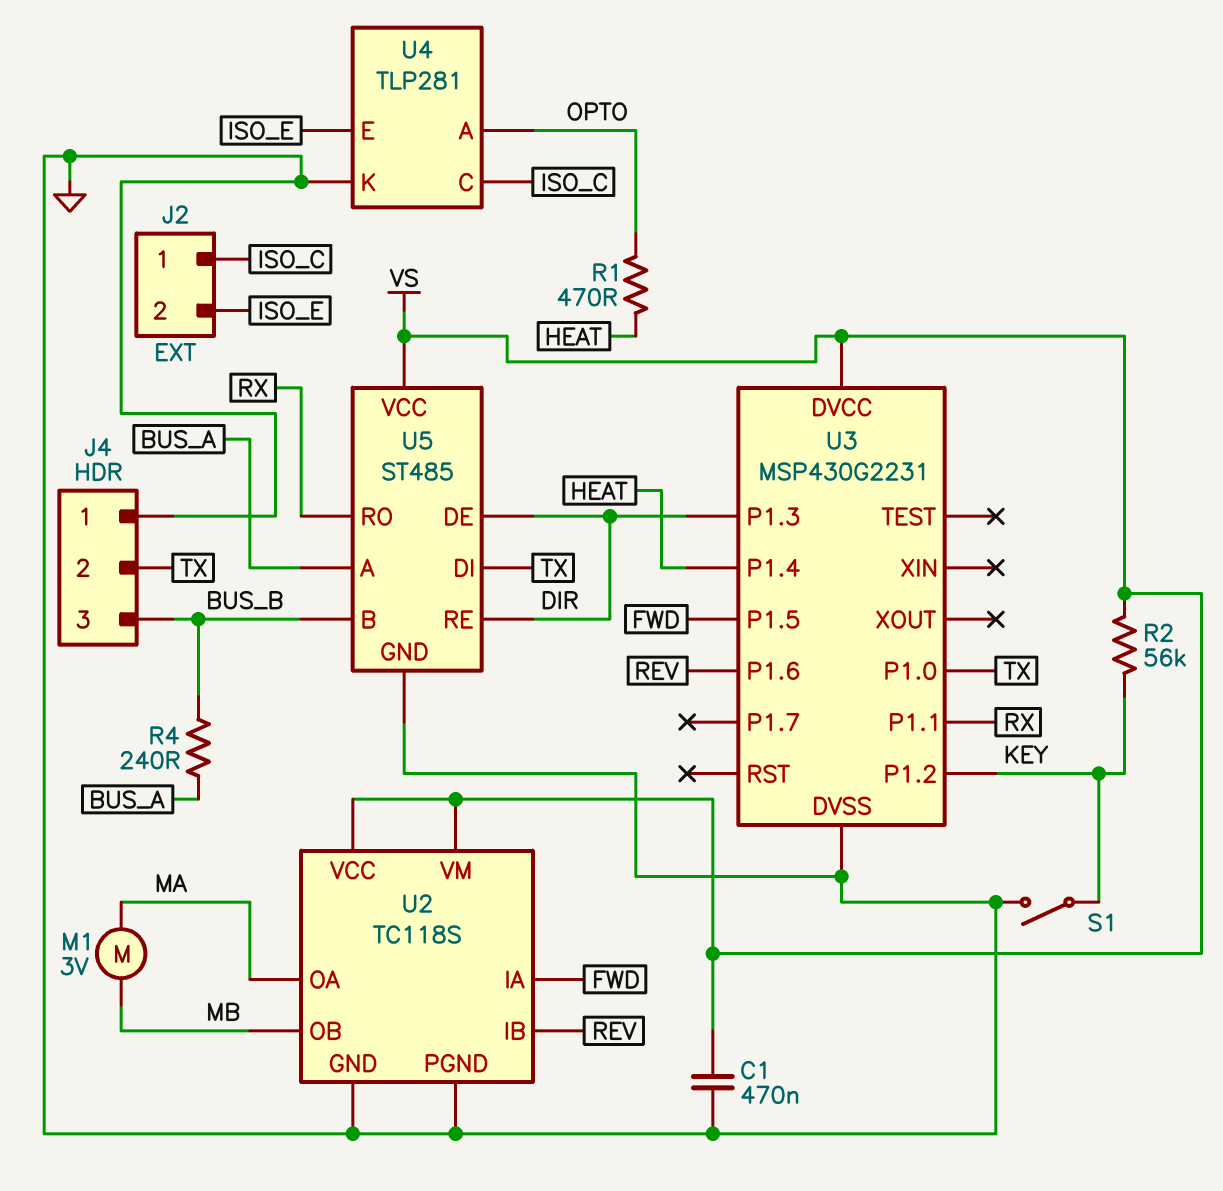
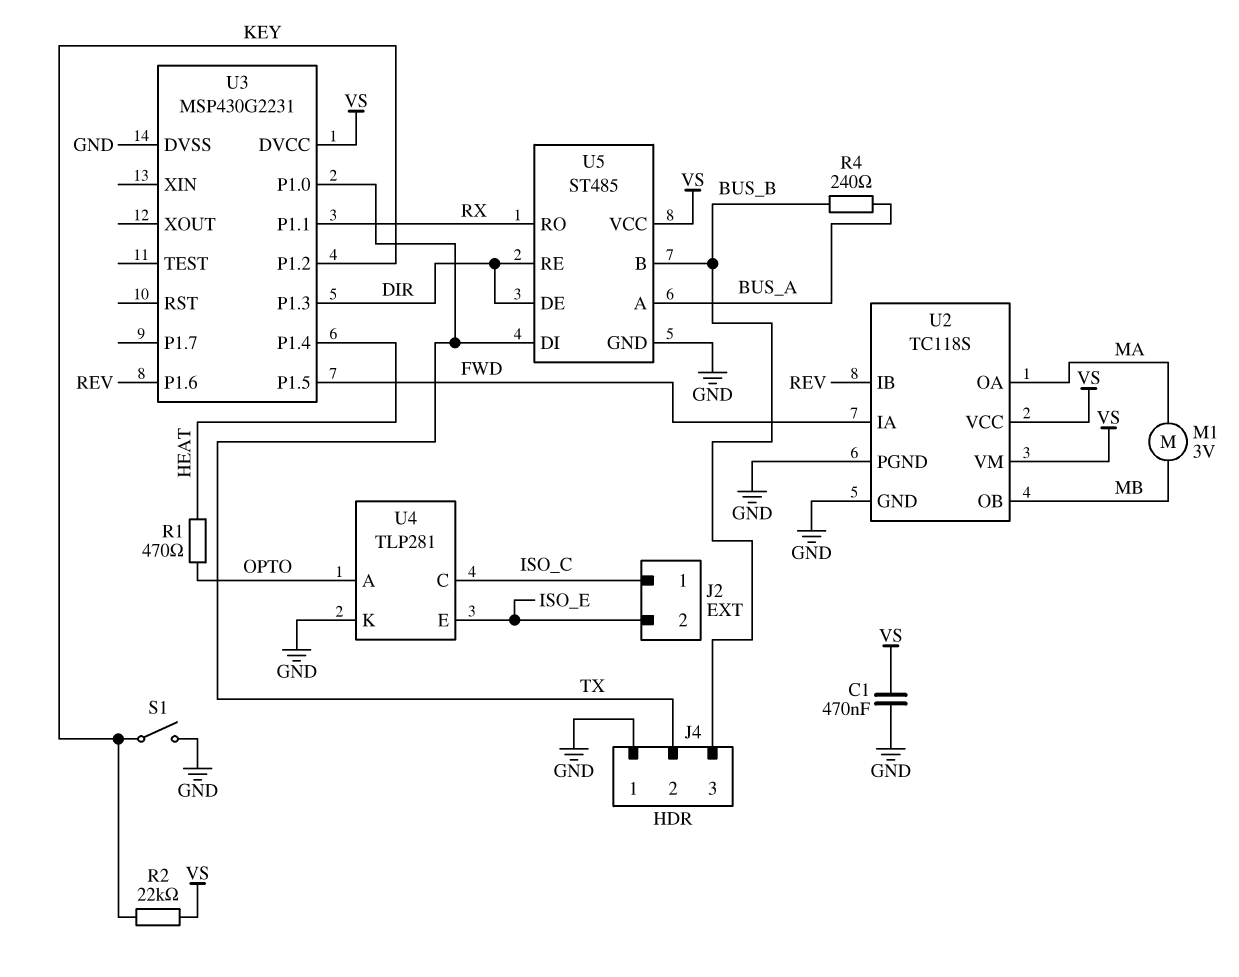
R2: 56k (KEY, VS) -> 22k (KEY, VS)

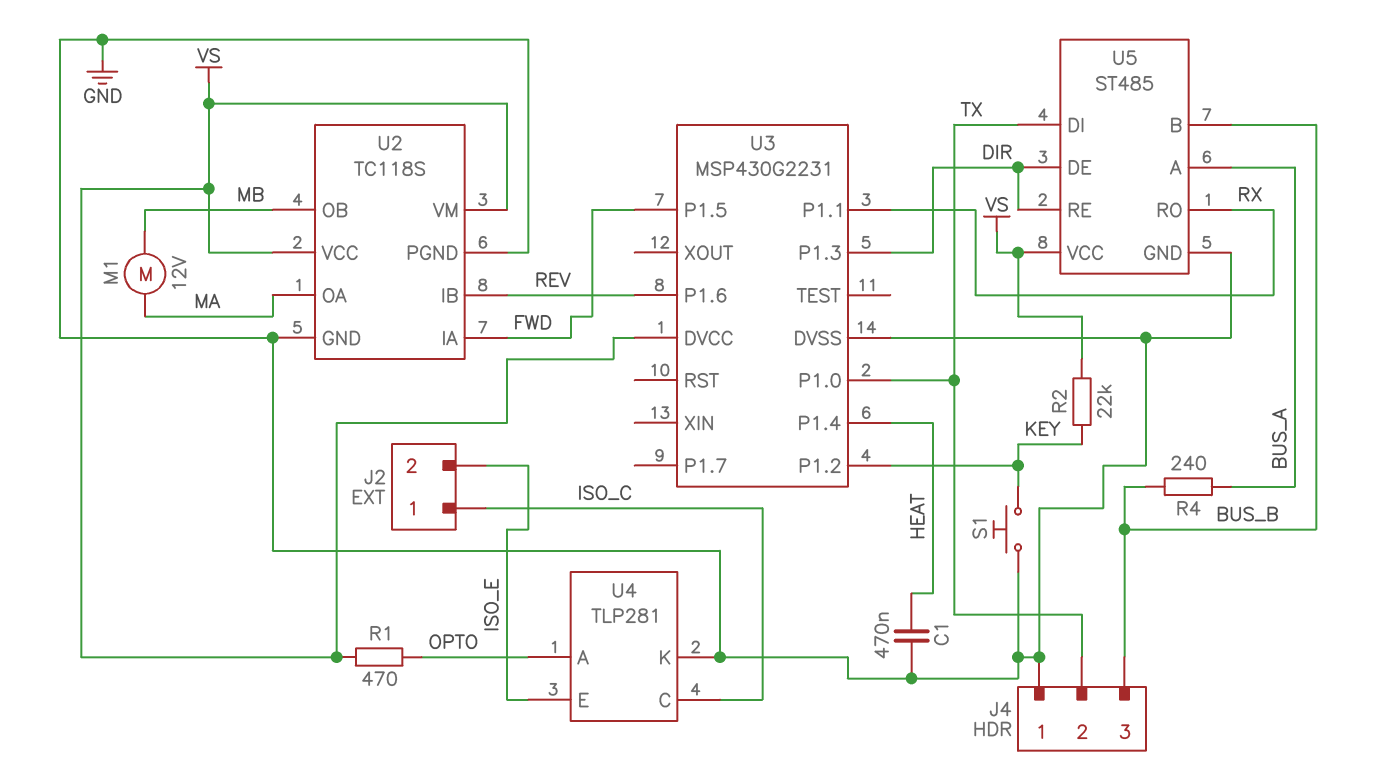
C1: 470nF (GND, VS) -> 470nF (GND, HEAT)
M1: motor 3V (MA, MB) -> motor 12V (MA, MB)
R1: 470 (HEAT, OPTO) -> 470 (OPTO, VS)
S1: switch (GND, KEY) -> button (GND, KEY)

